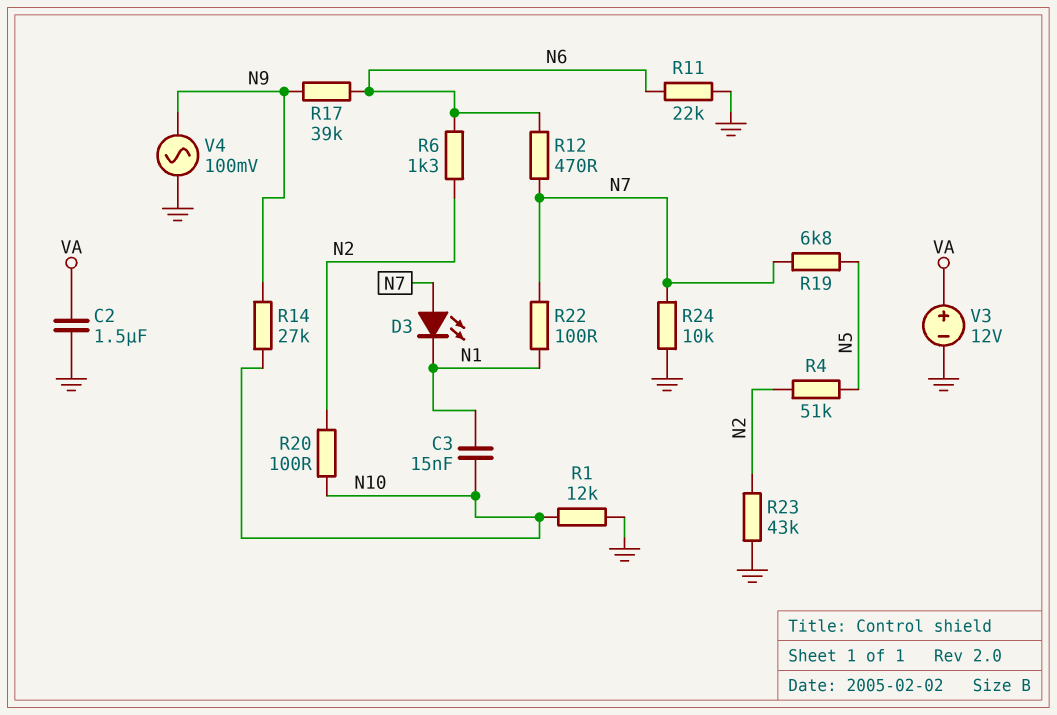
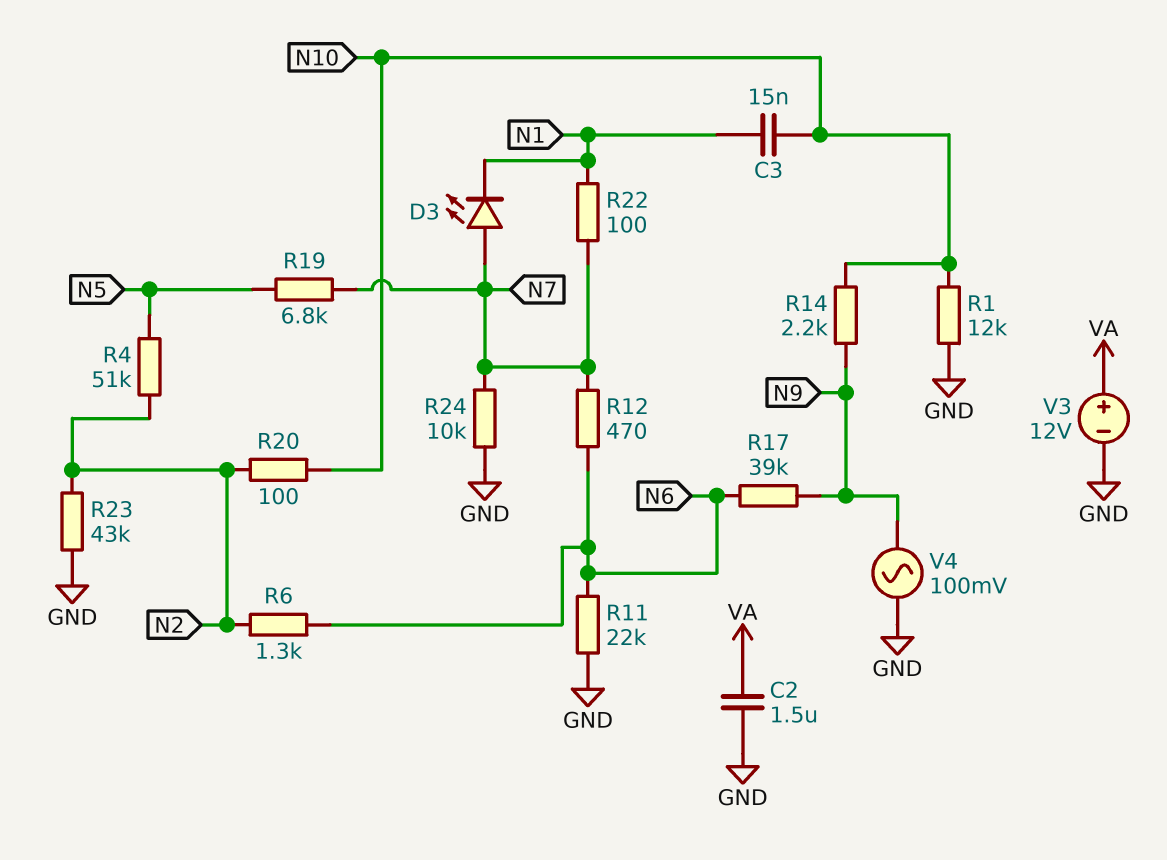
R14: 27k (N9, N10) -> 2.2k (N9, N10)

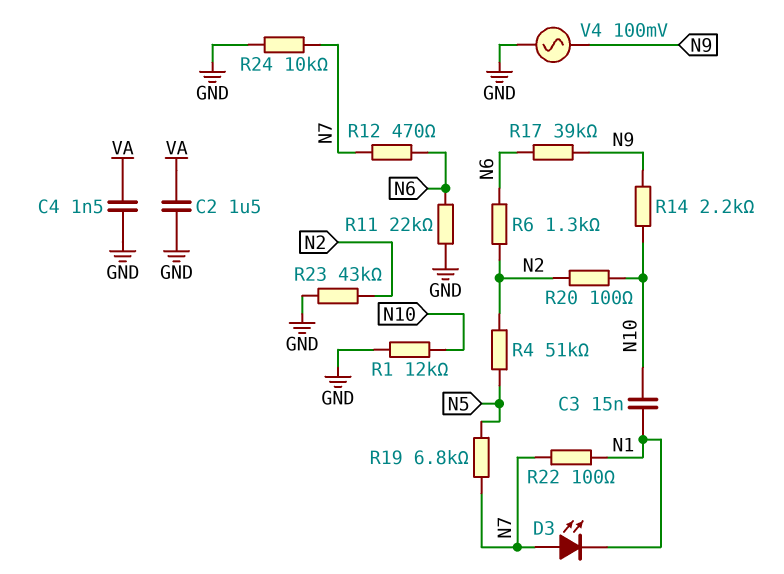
C4: none -> 1.5nF (GND, VA)
V3: 12V (plus VA, minus GND) -> none

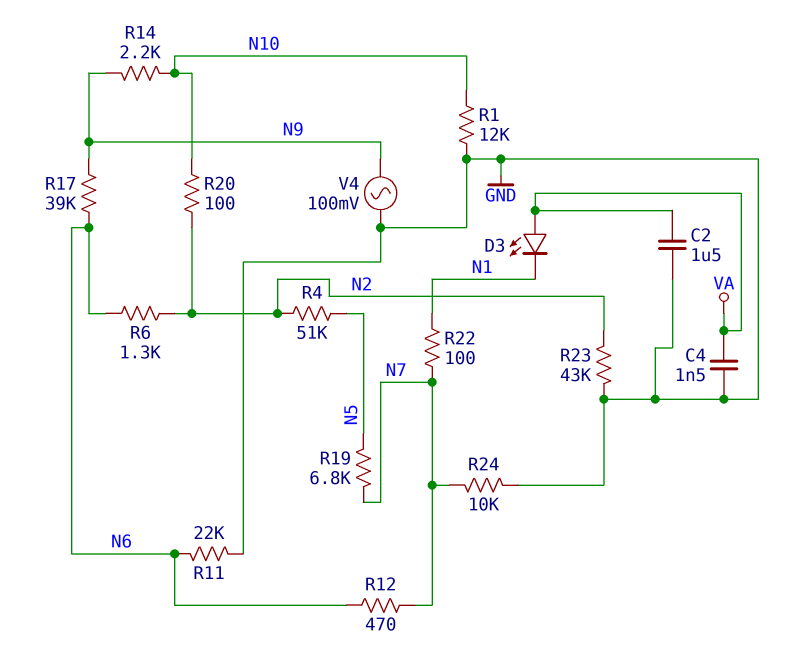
C3: 15nF (N1, N10) -> none
D3: LED (A N7, K N1) -> LED (A VA, K N1)

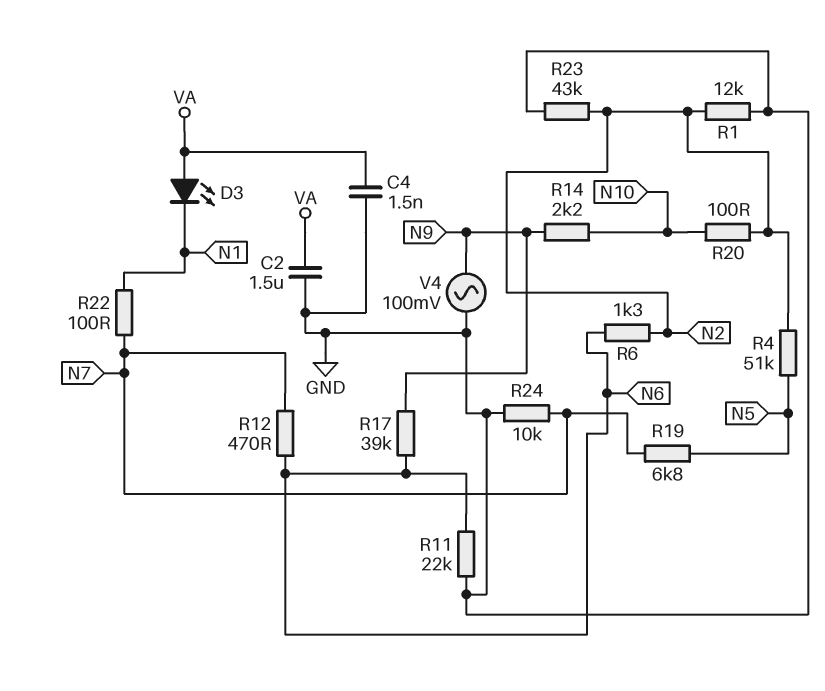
R1: 12k (GND, N10) -> 12k (GND, N2)

